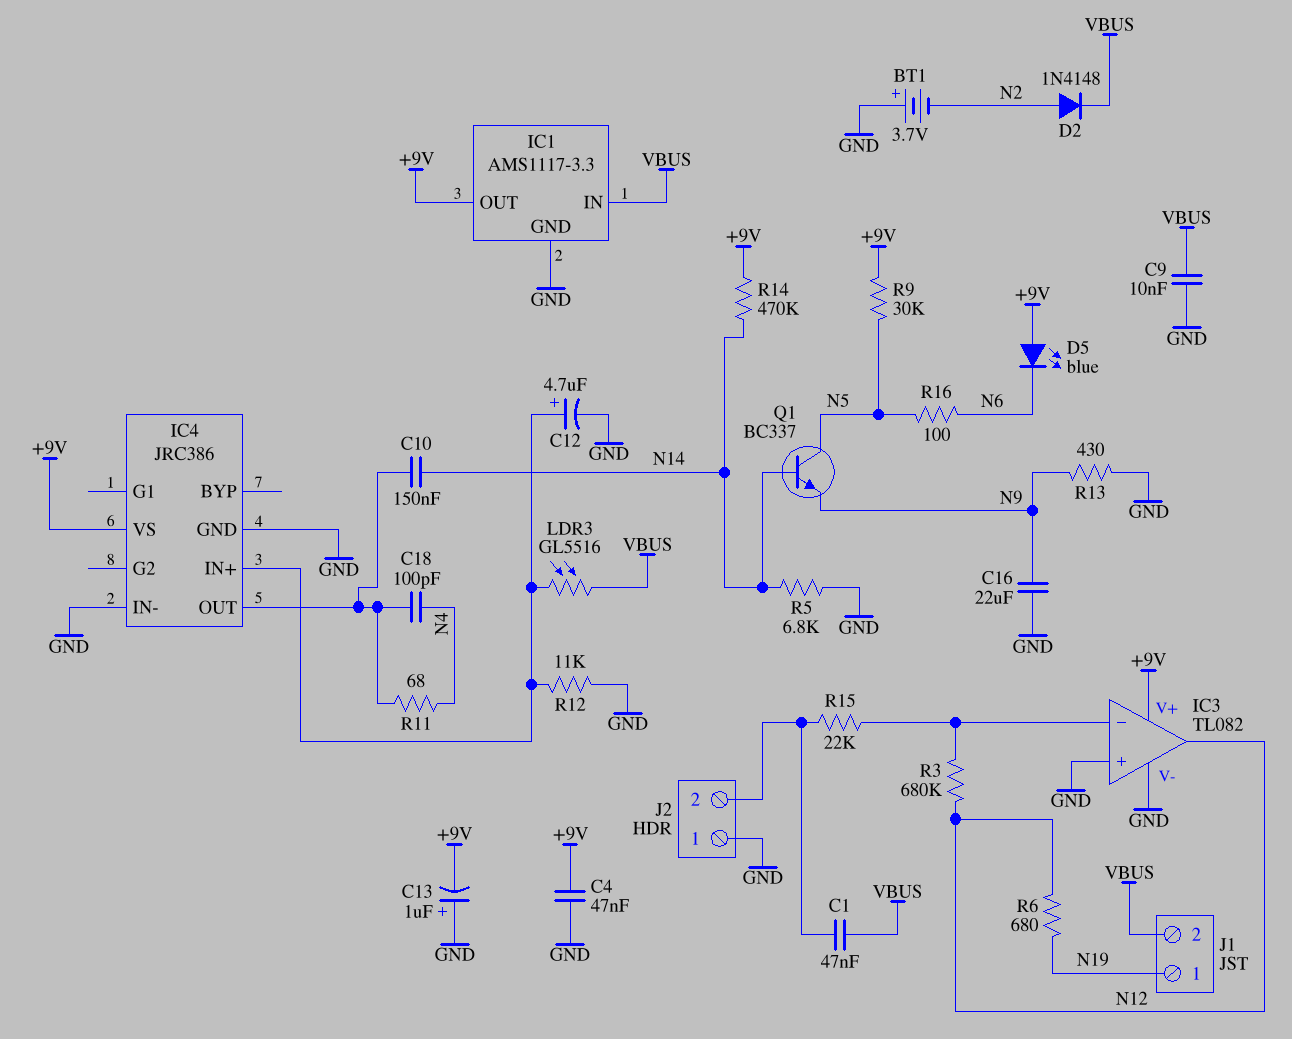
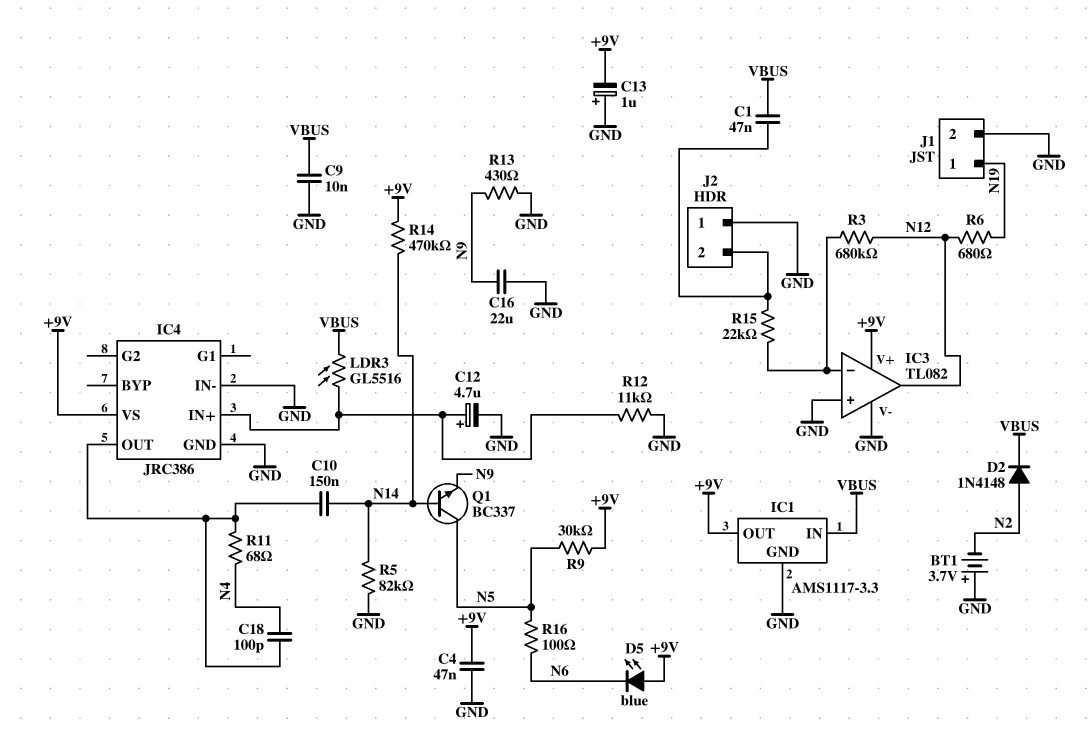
J1 pin 2: VBUS -> GND
R5: 6.8k (GND, N14) -> 82k (GND, N14)

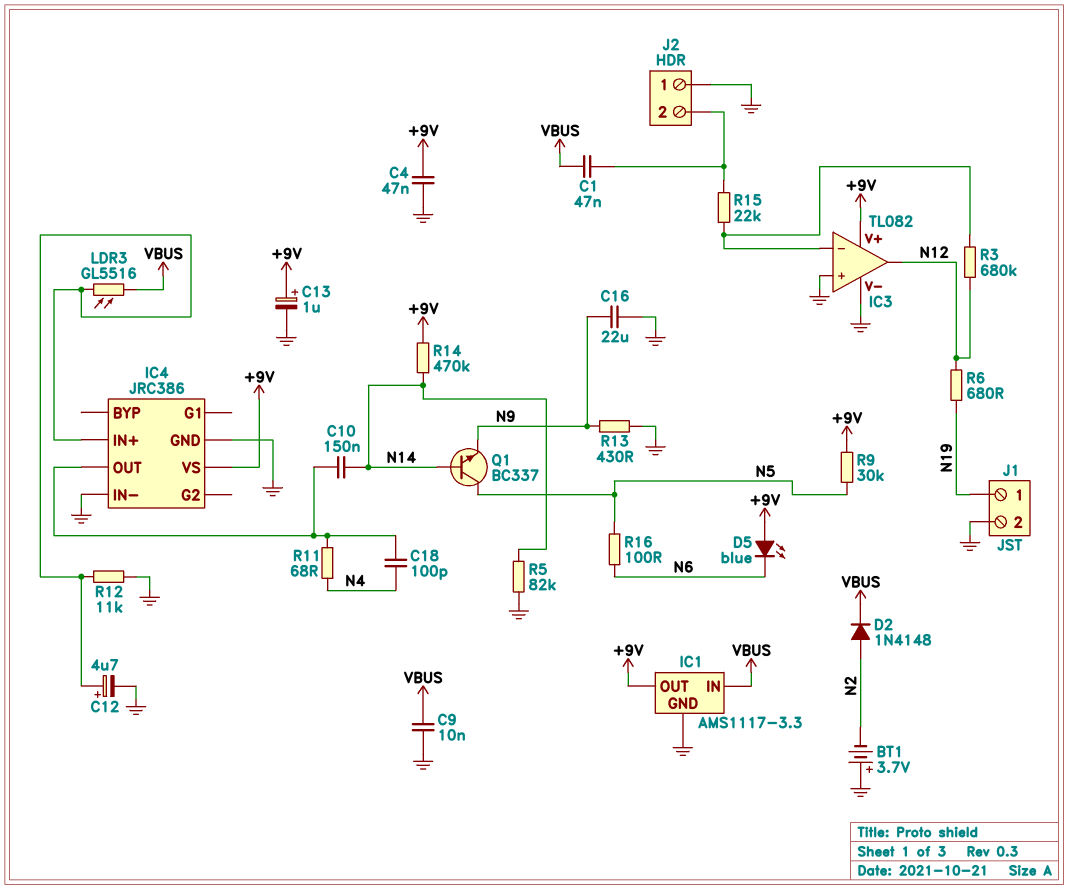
C13: 1uF (plus GND, minus +9V) -> 1uF (plus +9V, minus GND)

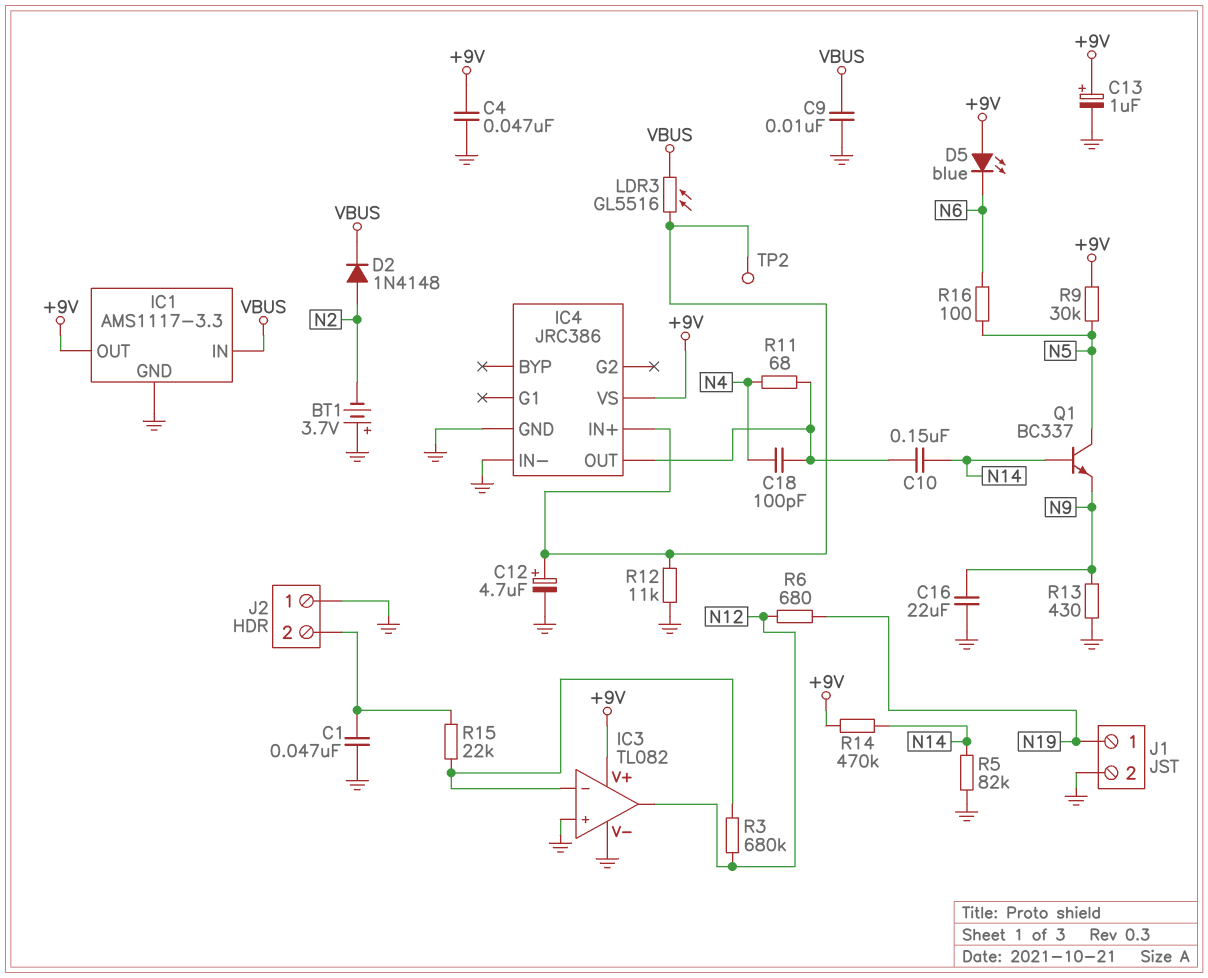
C1: 47nF (J2/2, VBUS) -> 47nF (GND, J2/2)
TP2: none -> test point (IC4/IN+)

